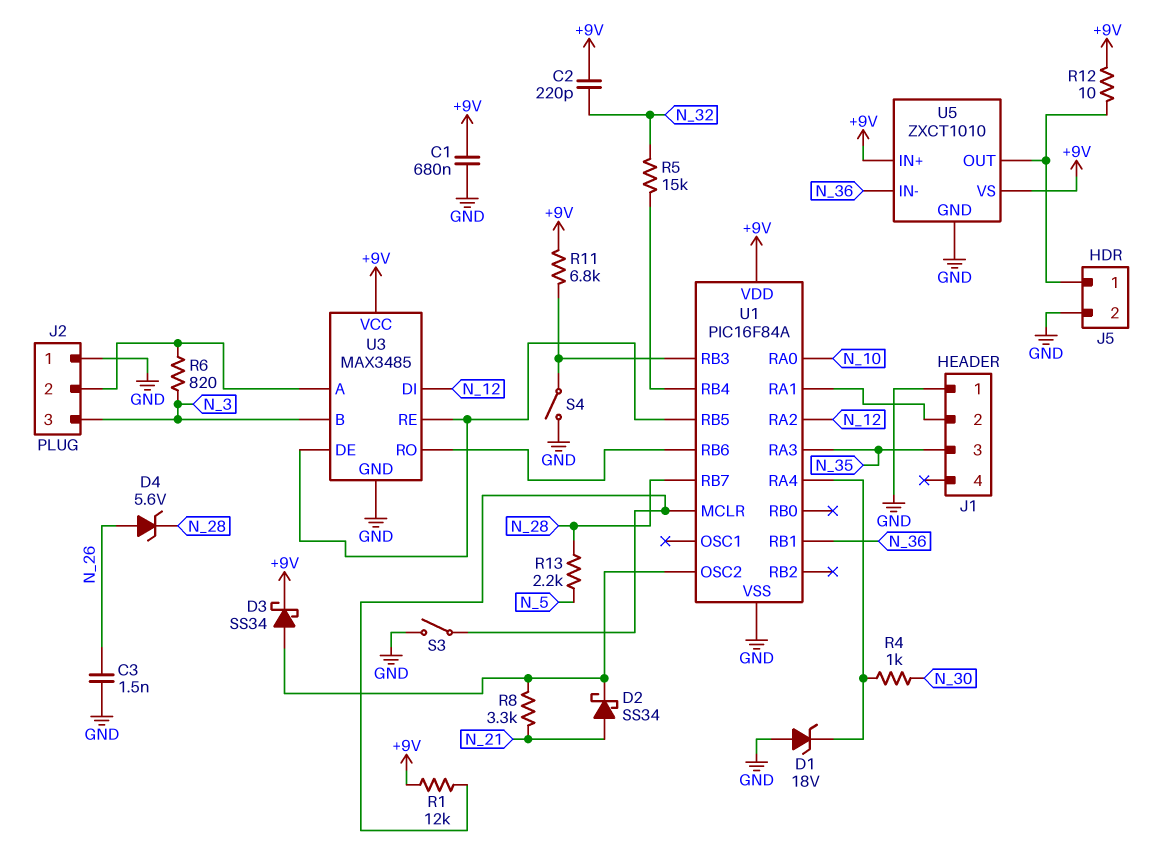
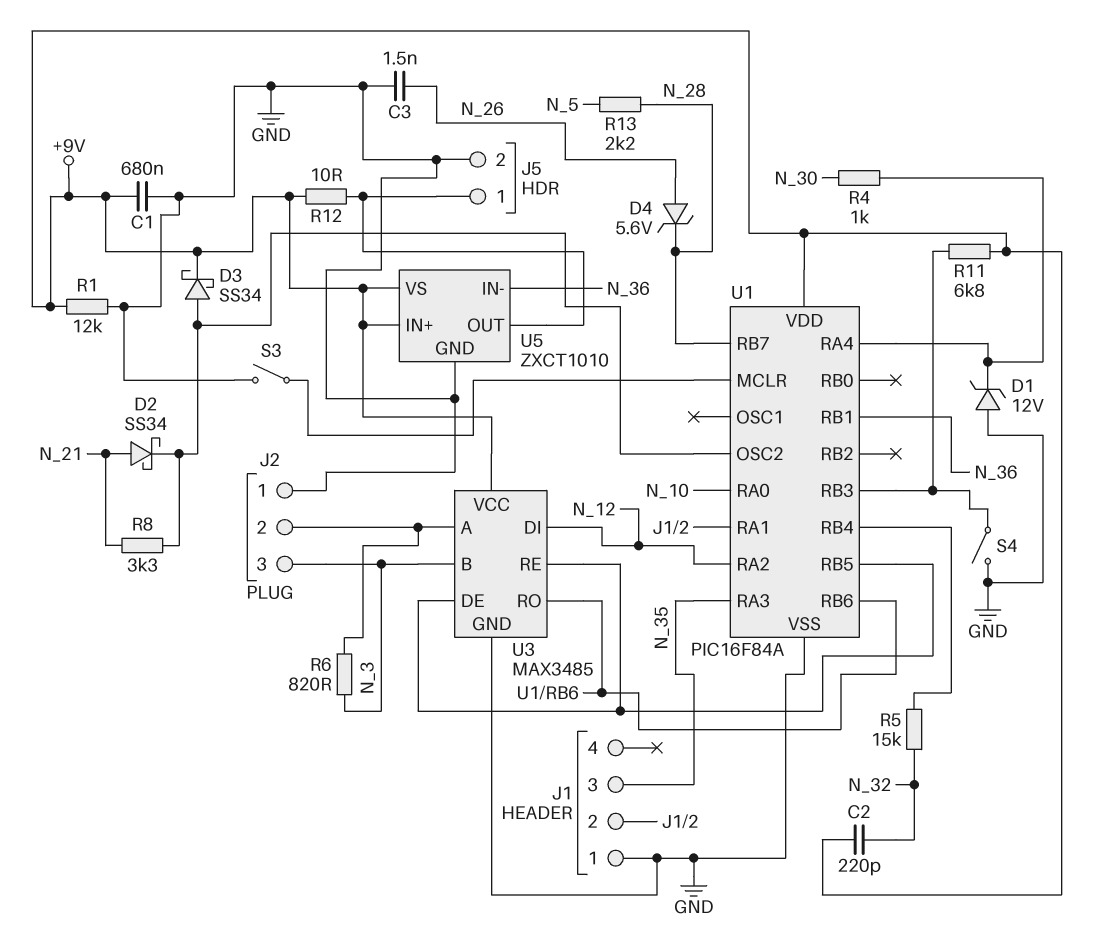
D1: zener 18V (A GND, K U1/RA4) -> zener 12V (A GND, K U1/RA4)
R1: 12k (+9V, U1/MCLR) -> 12k (+9V, GND)

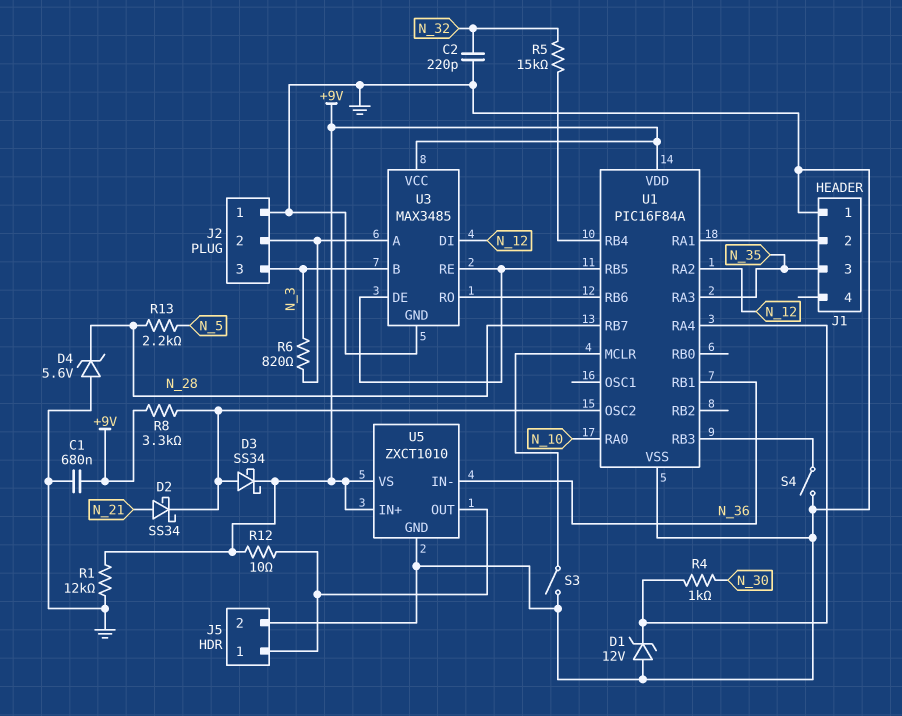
C2: 220pF (+9V, N_32) -> 220pF (GND, N_32)
C3: 1.5nF (GND, N_26) -> none
D4: zener 5.6V (A N_26, K N_28) -> zener 5.6V (A GND, K N_28)
R8: 3.3k (N_21, U1/OSC2) -> 3.3k (+9V, U1/OSC2)
R11: 6.8k (+9V, U1/RB3) -> none

